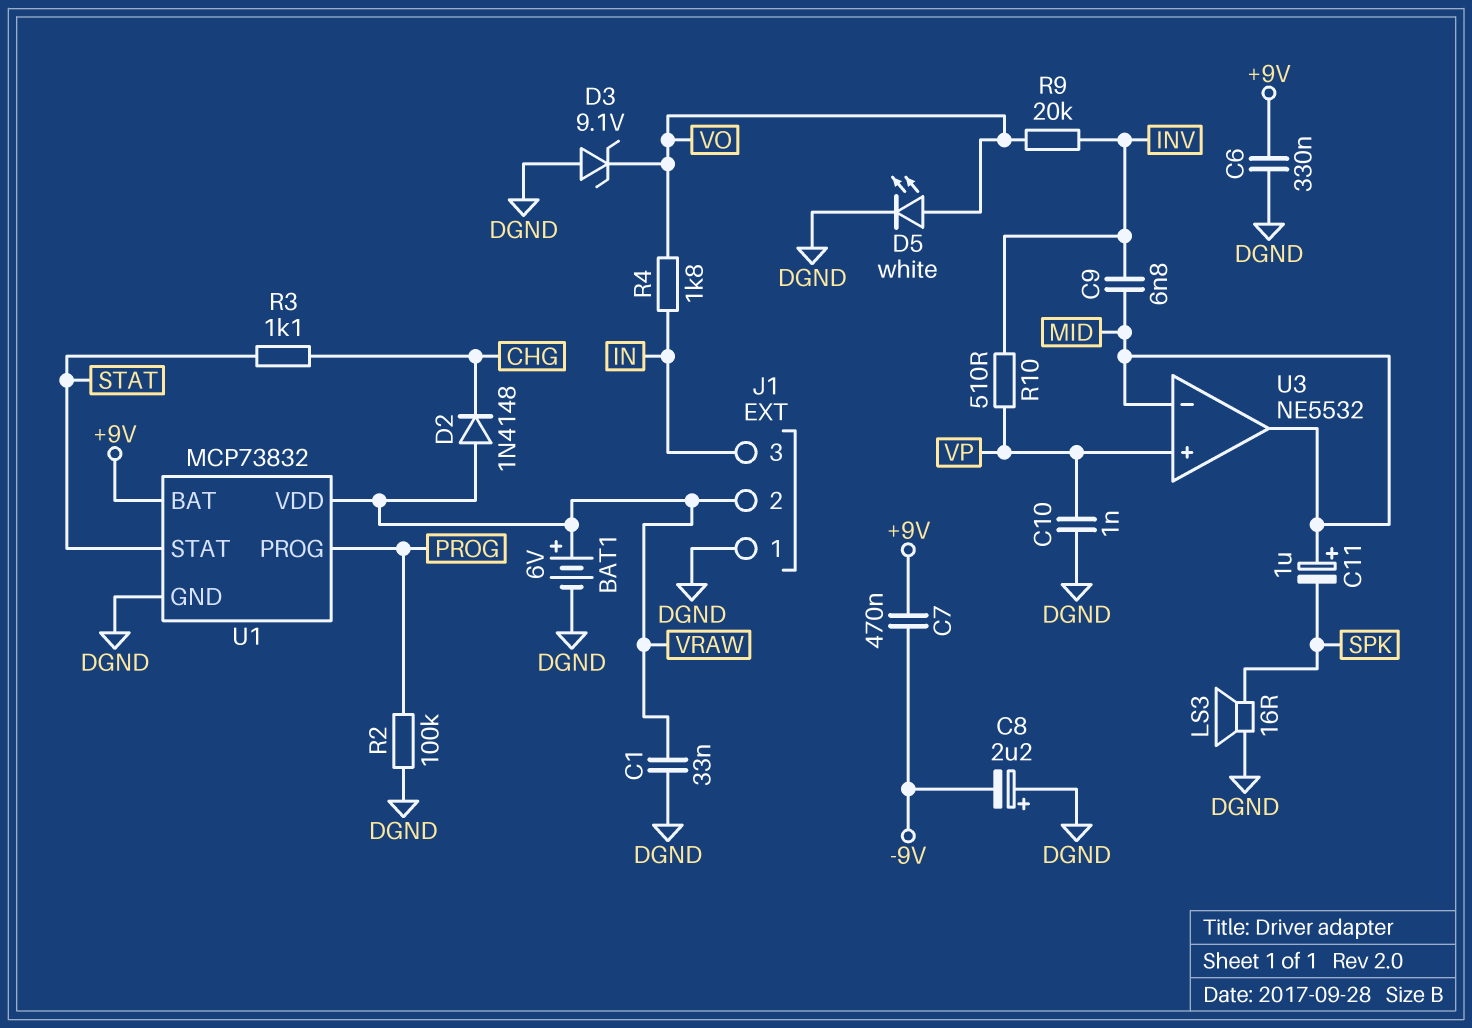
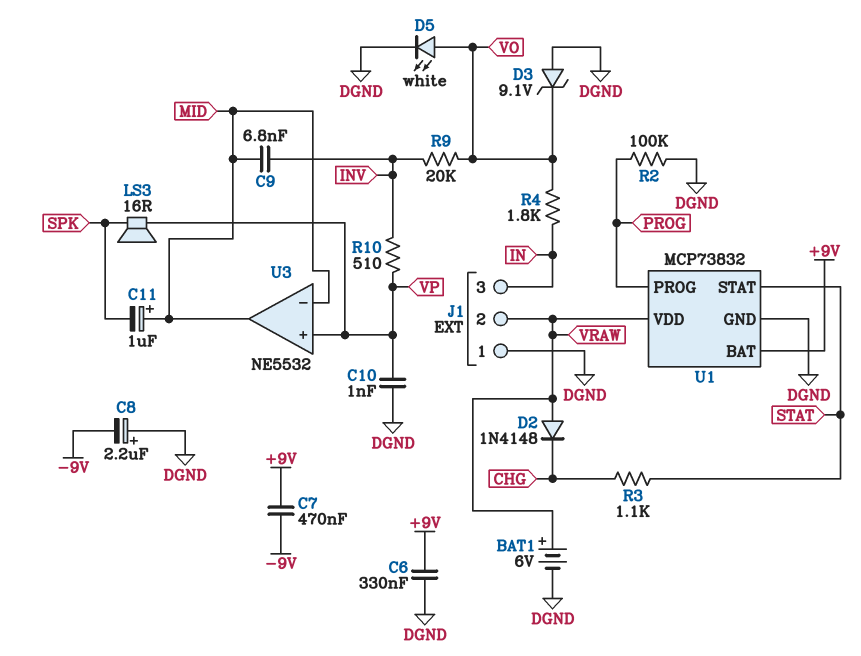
C1: 33nF (DGND, VRAW) -> none
LS3: speaker 16R (DGND, SPK) -> speaker 16R (SPK, VP)

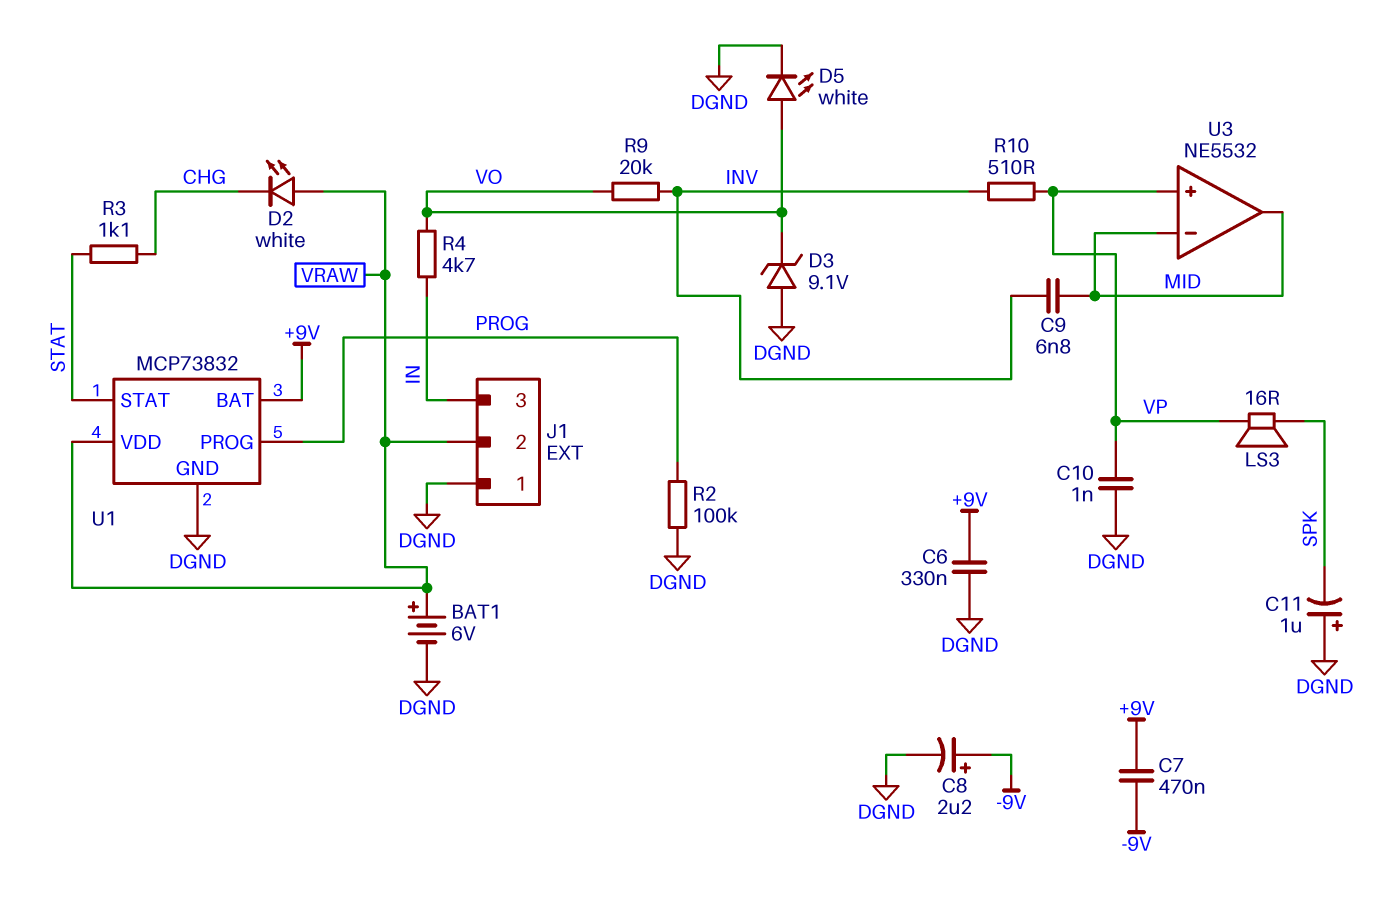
C8: 2.2uF (plus DGND, minus -9V) -> 2.2uF (plus -9V, minus DGND)
C11: 1uF (plus MID, minus SPK) -> 1uF (plus DGND, minus SPK)
D2: diode 1N4148 (A VRAW, K CHG) -> LED white (A VRAW, K CHG)
R4: 1.8k (IN, VO) -> 4.7k (IN, VO)

